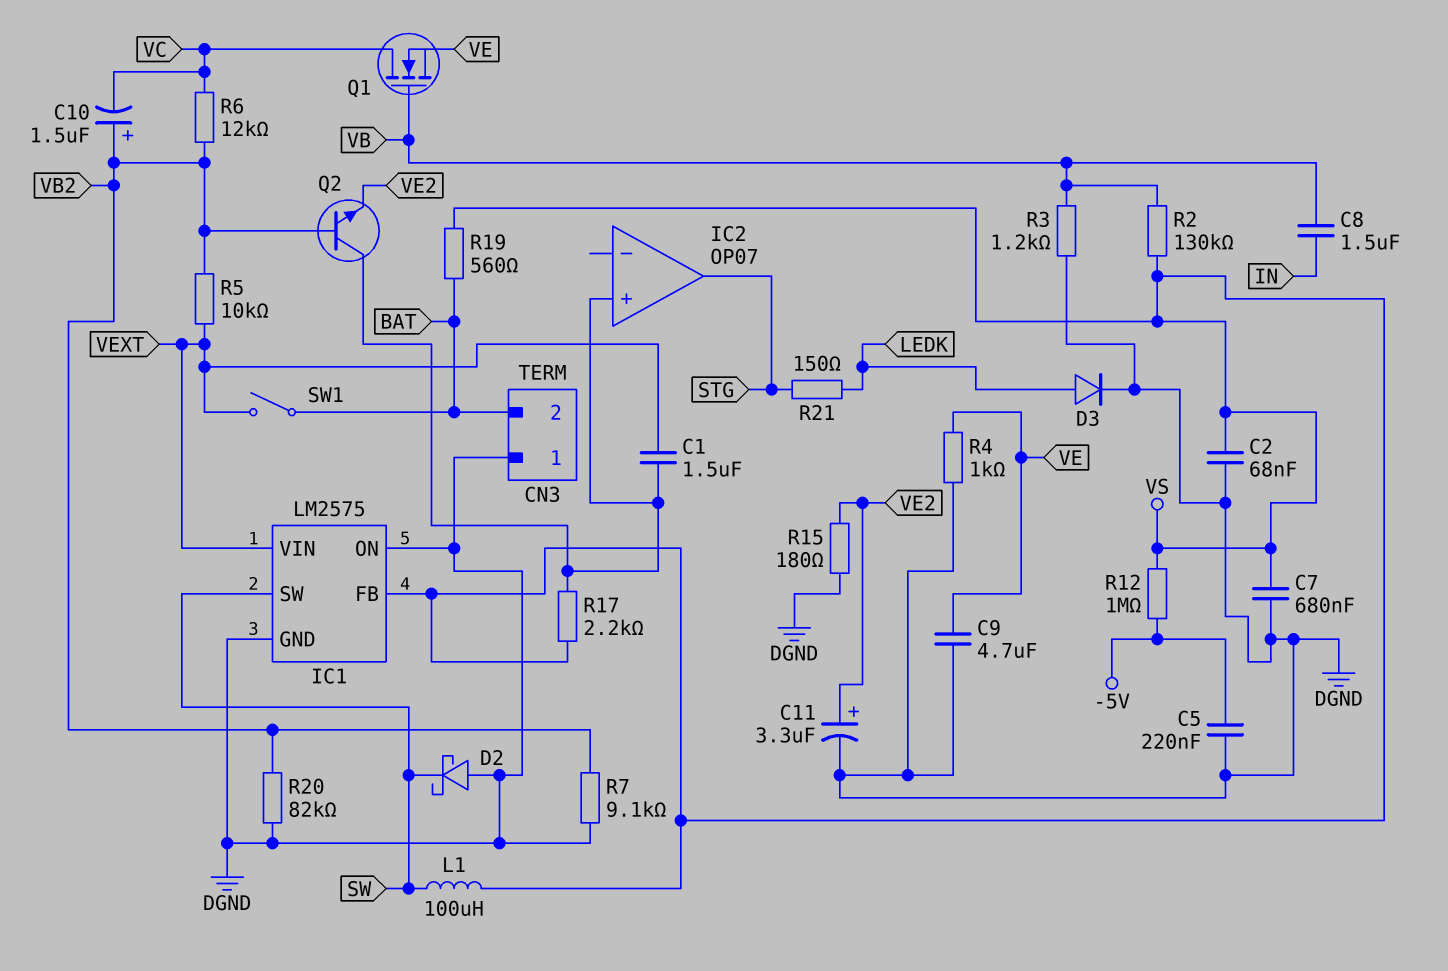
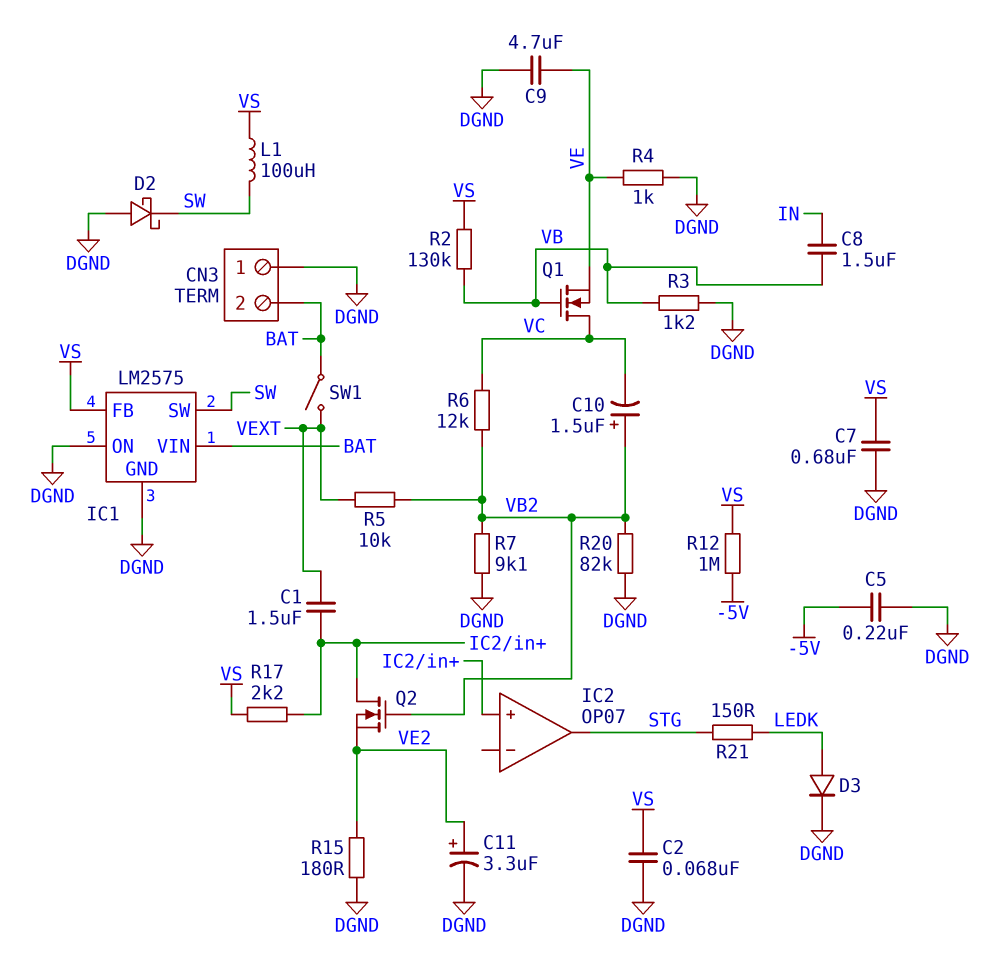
IC1 pin VIN: VEXT -> BAT
Q2: NPN (B VB2, C IC2/in+, E VE2) -> NMOS (G VB2, D IC2/in+, S VE2)
R19: 560 (BAT, VS) -> none

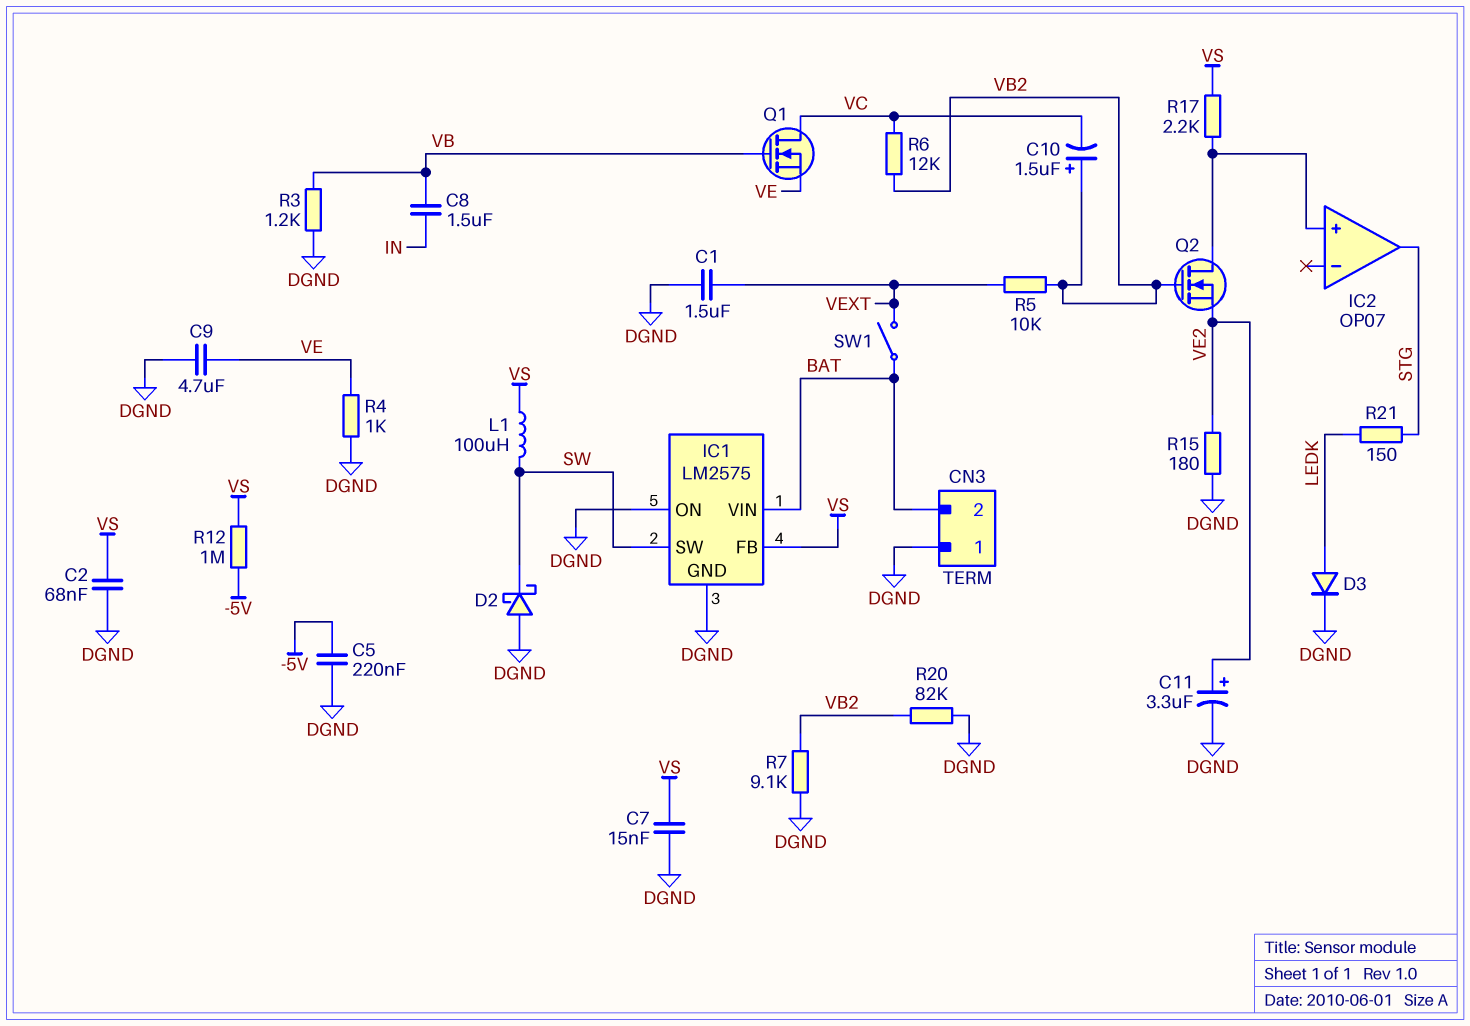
C1: 1.5uF (IC2/in+, VEXT) -> 1.5uF (DGND, VEXT)
C7: 680nF (DGND, VS) -> 15nF (DGND, VS)
R2: 130k (VB, VS) -> none

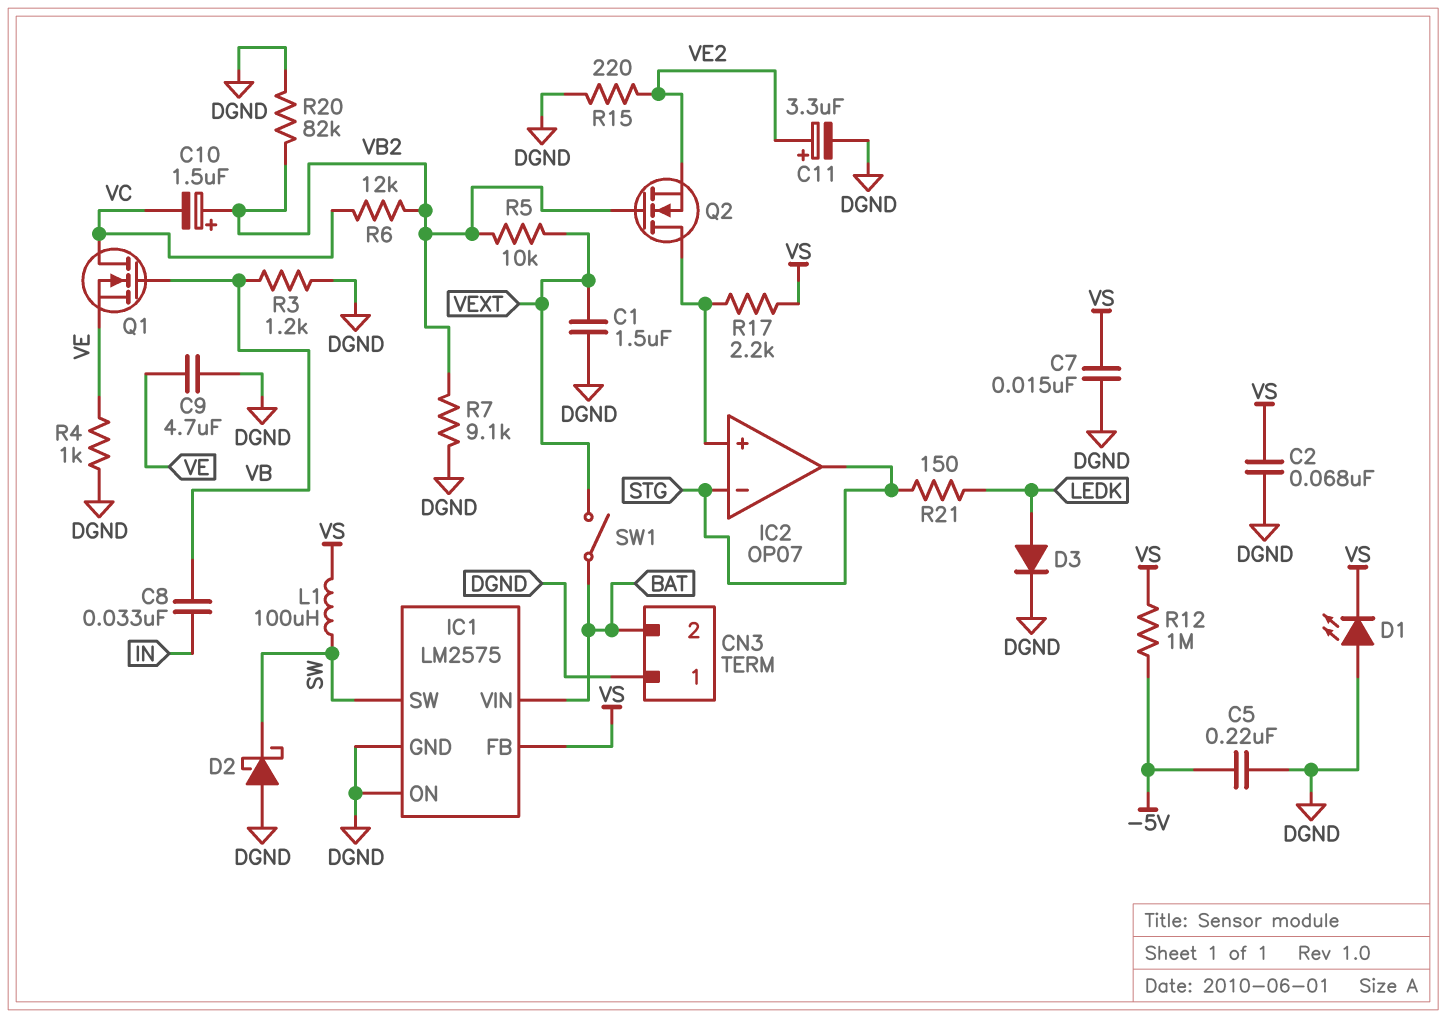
C8: 1.5uF (IN, VB) -> 33nF (IN, VB)
D1: none -> LED (A DGND, K VS)
IC2 pin in-: none -> STG
R15: 180 (DGND, VE2) -> 220 (DGND, VE2)

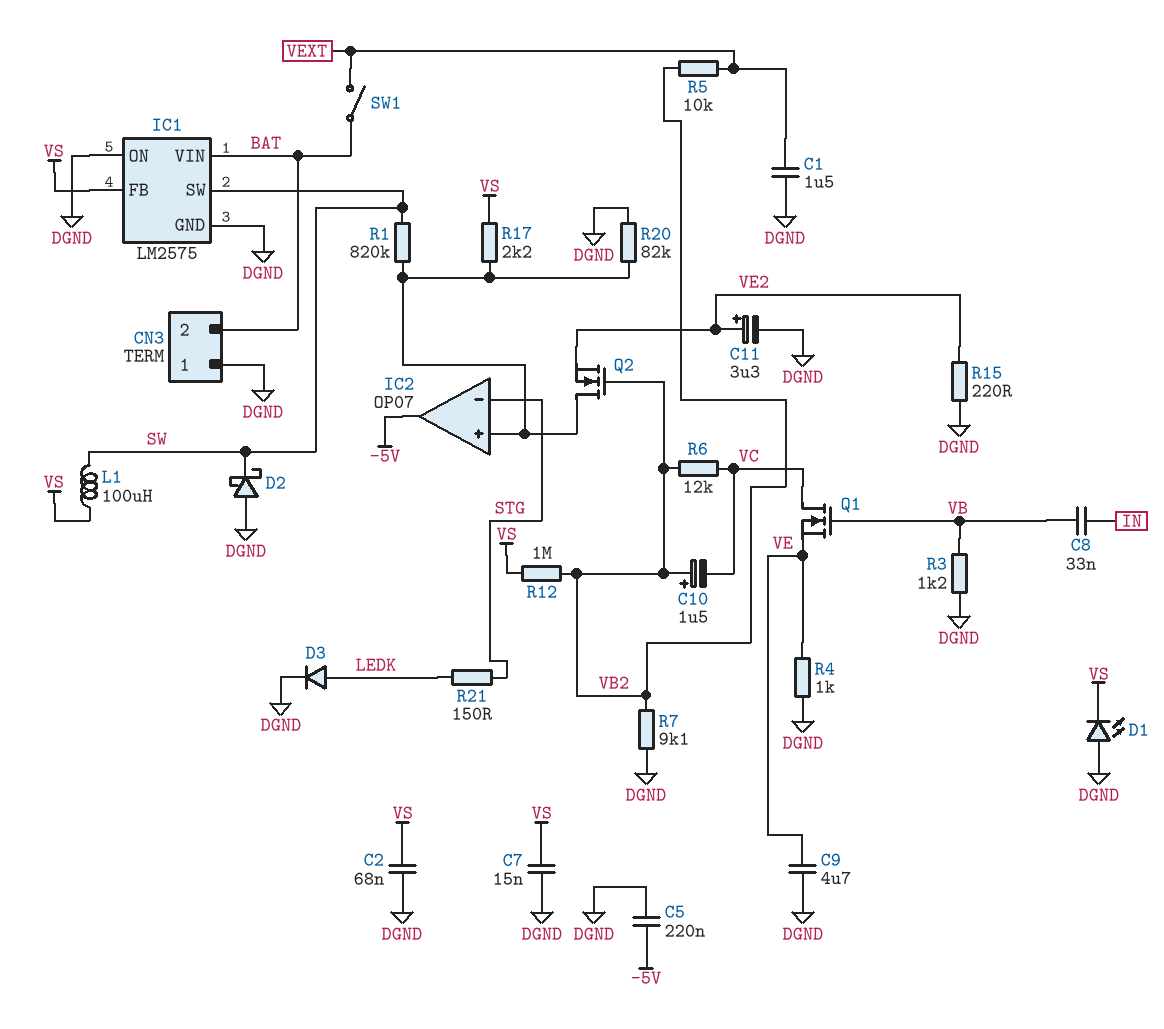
IC2 pin out: STG -> -5V
R1: none -> 820k (IC2/in+, SW)
R12: 1M (-5V, VS) -> 1M (VB2, VS)
R20: 82k (DGND, VB2) -> 82k (DGND, IC2/in+)

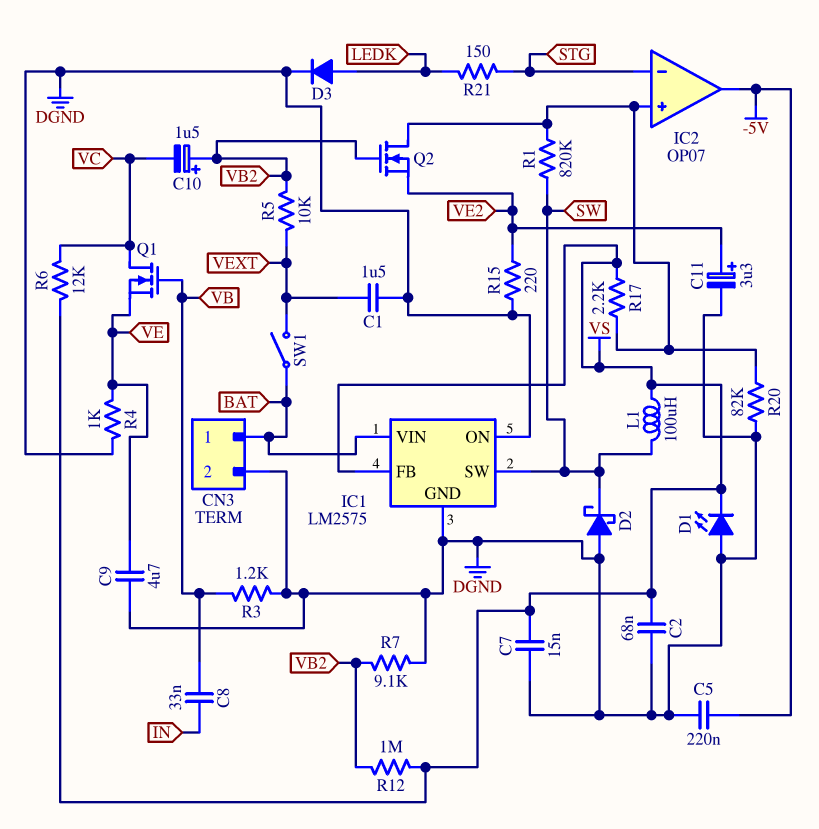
CN3 pin 1: DGND -> BAT
CN3 pin 2: BAT -> DGND
R6: 12k (VB2, VC) -> 12k (VC, VS)

